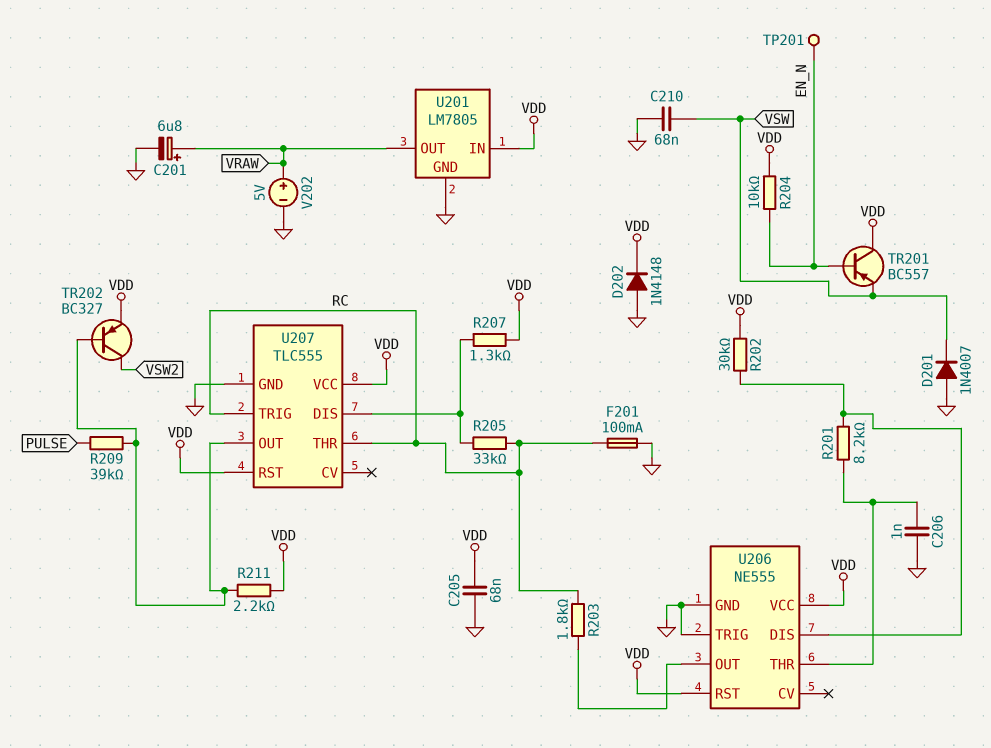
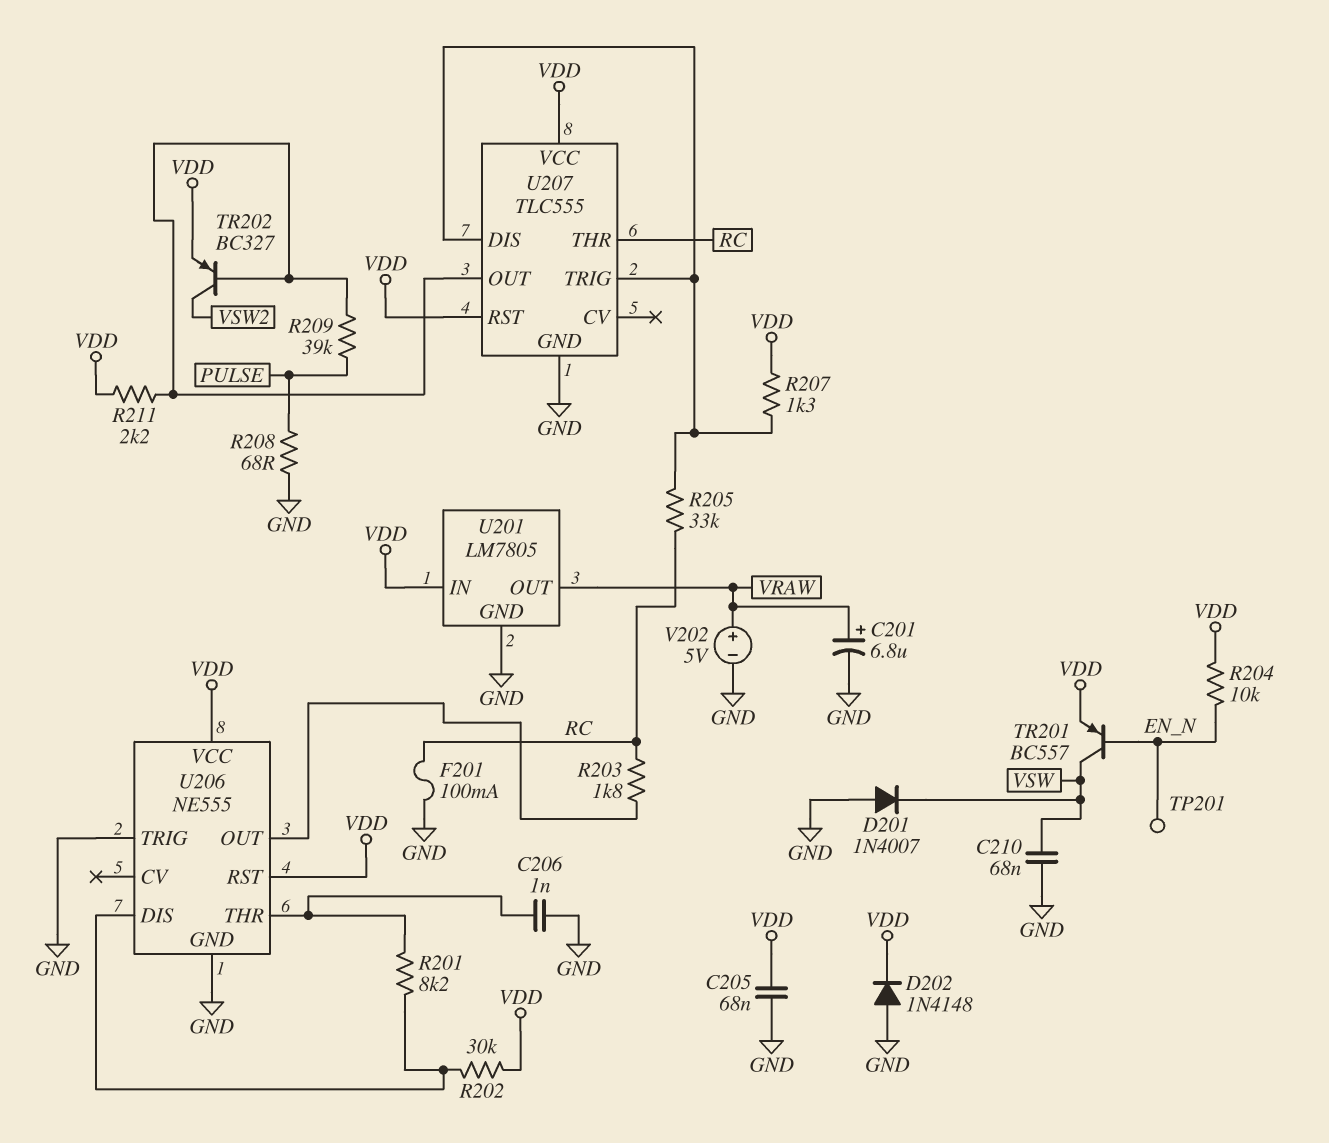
R208: none -> 68 (GND, PULSE)
TR201: PNP BC557 (B EN_N, C VDD, E VSW) -> PNP BC557 (B EN_N, C VSW, E VDD)
U207 pin TRIG: RC -> U207/DIS

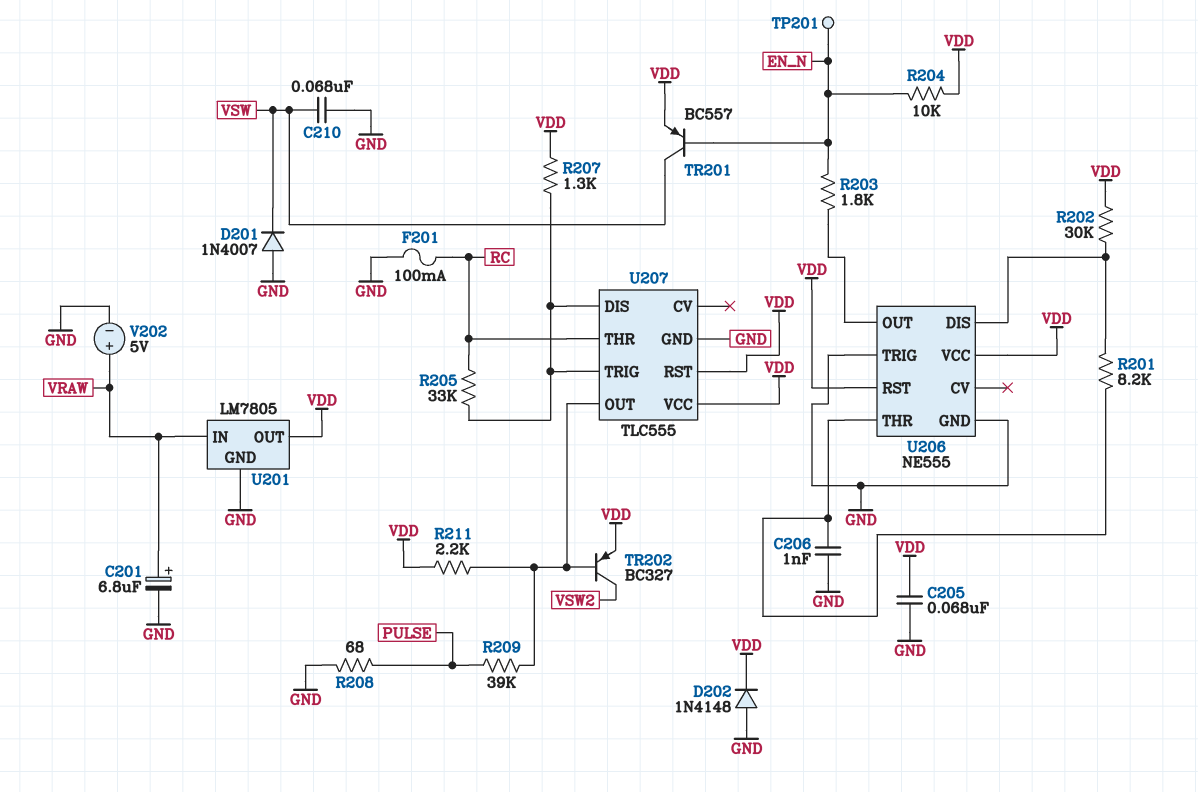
R203: 1.8k (RC, U206/OUT) -> 1.8k (EN_N, U206/OUT)
U201 pin IN: VDD -> VRAW
U201 pin OUT: VRAW -> VDD

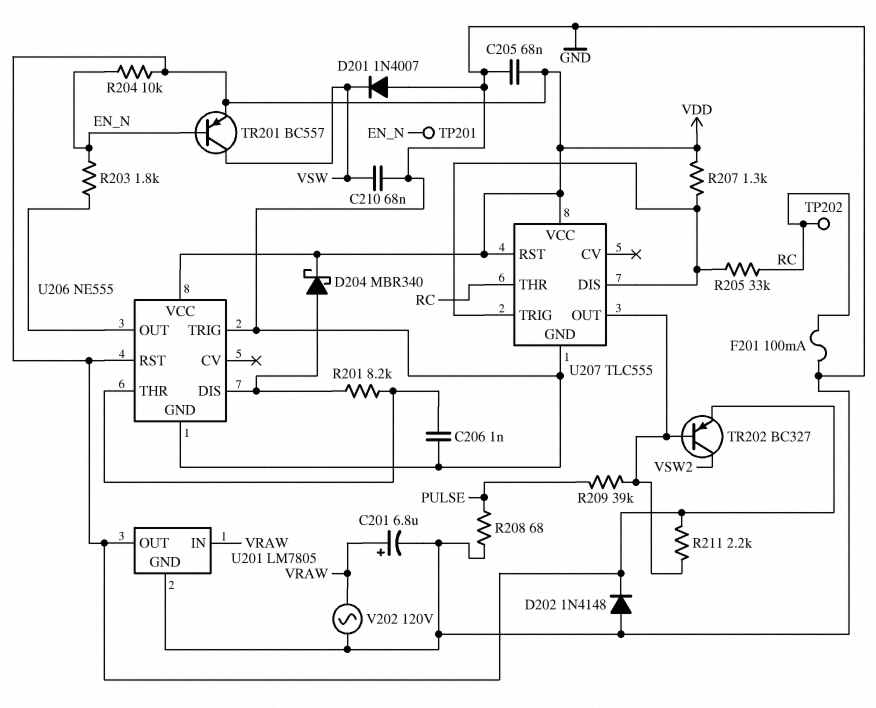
D204: none -> schottky MBR340 (A U206/DIS, K VDD)
R202: 30k (U206/DIS, VDD) -> none
TP202: none -> test point (RC)
V202: 5V (plus VRAW, minus GND) -> AC 120V (GND, VRAW)

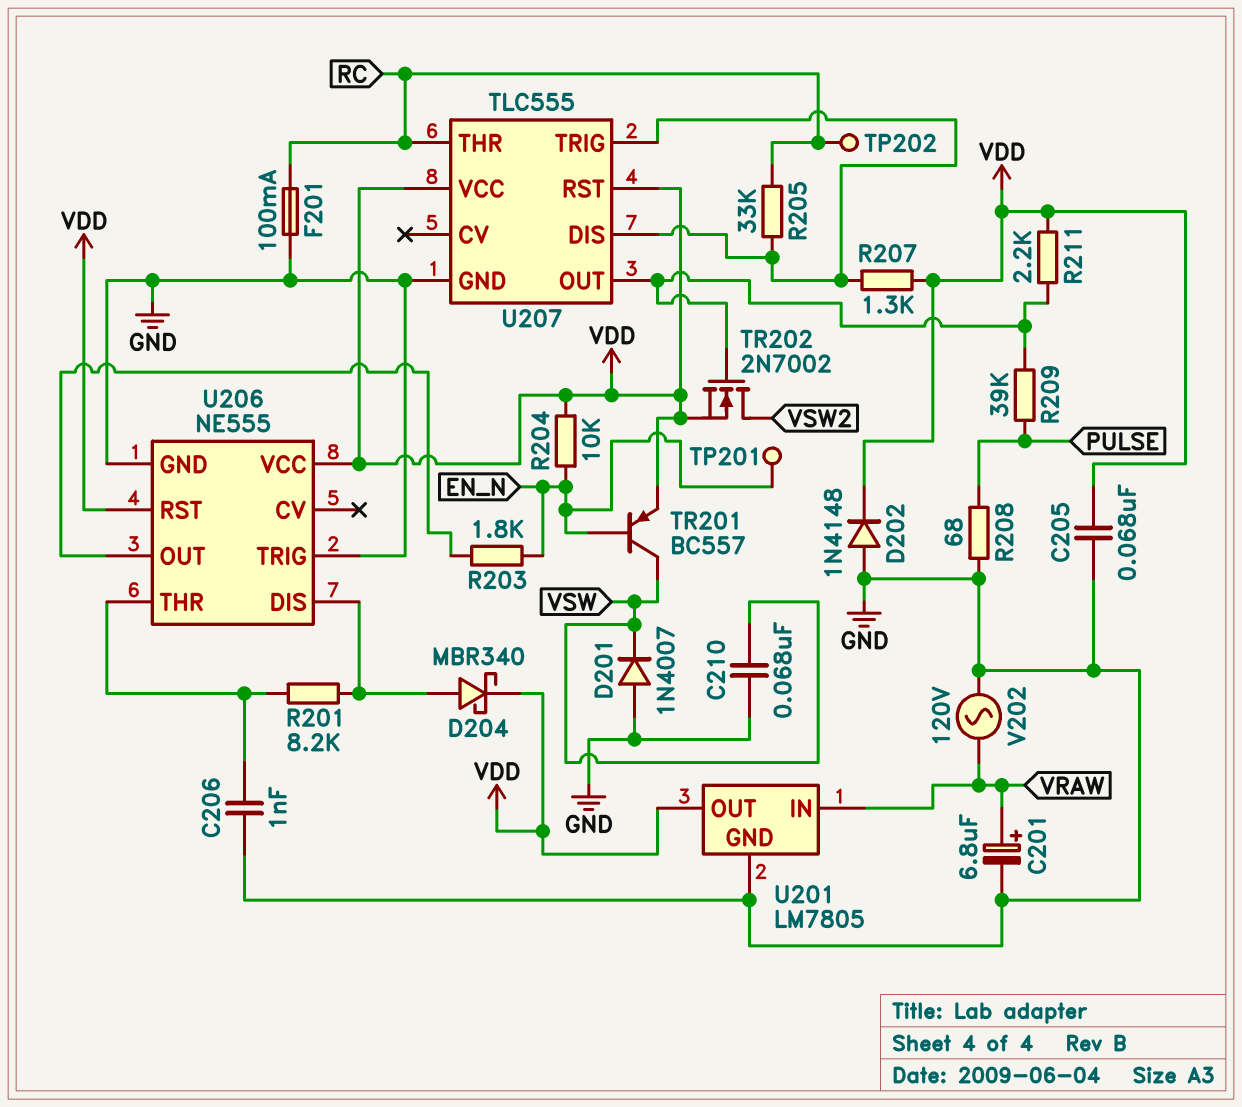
TR202: PNP BC327 (B U207/OUT, C VSW2, E VDD) -> NMOS 2N7002 (G U207/OUT, D VSW2, S VDD)

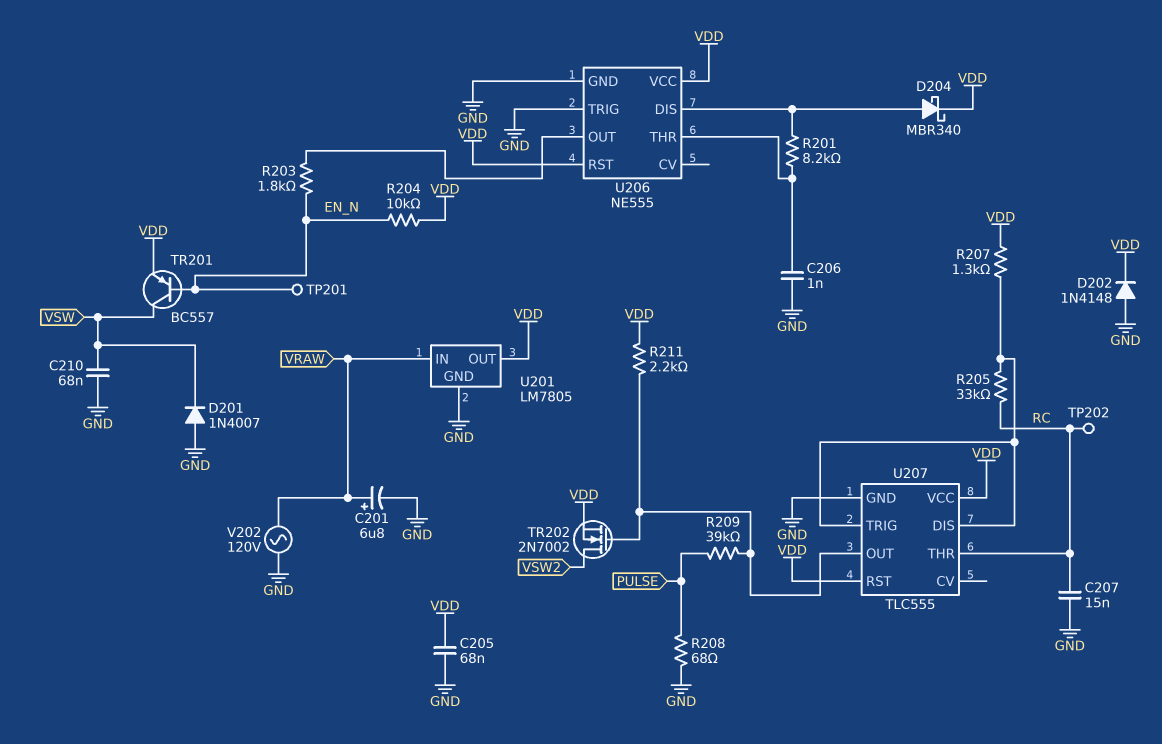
C207: none -> 15nF (GND, RC)
F201: 100mA (GND, RC) -> none

